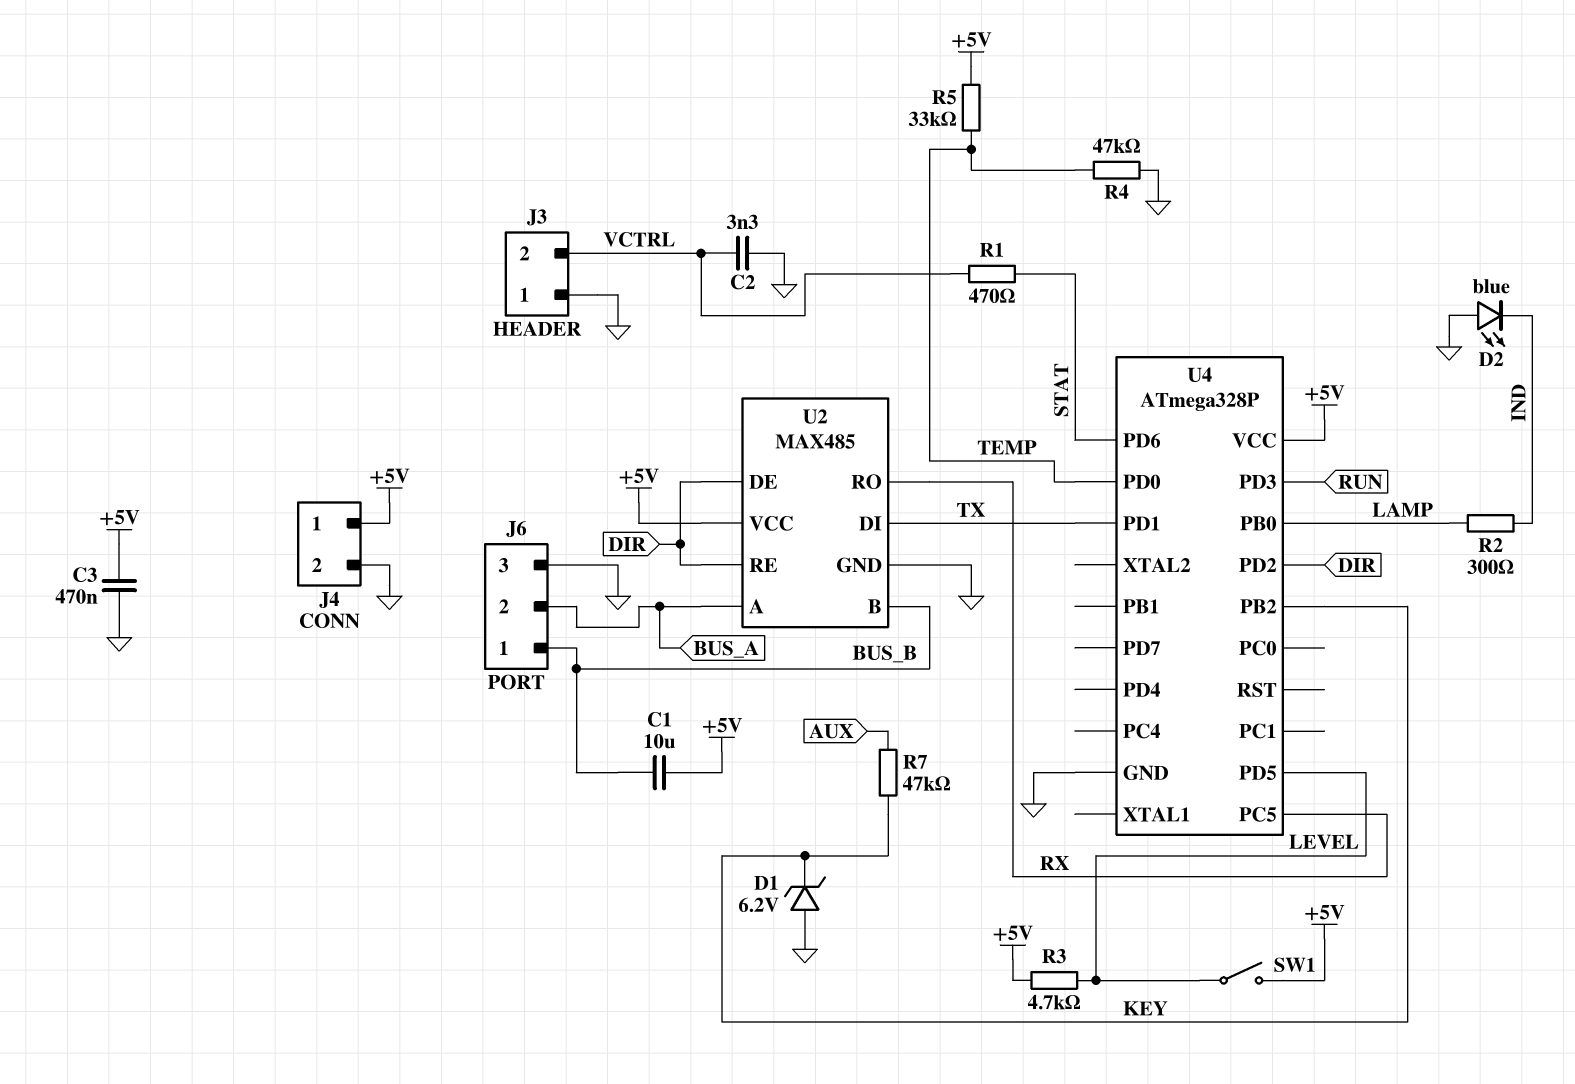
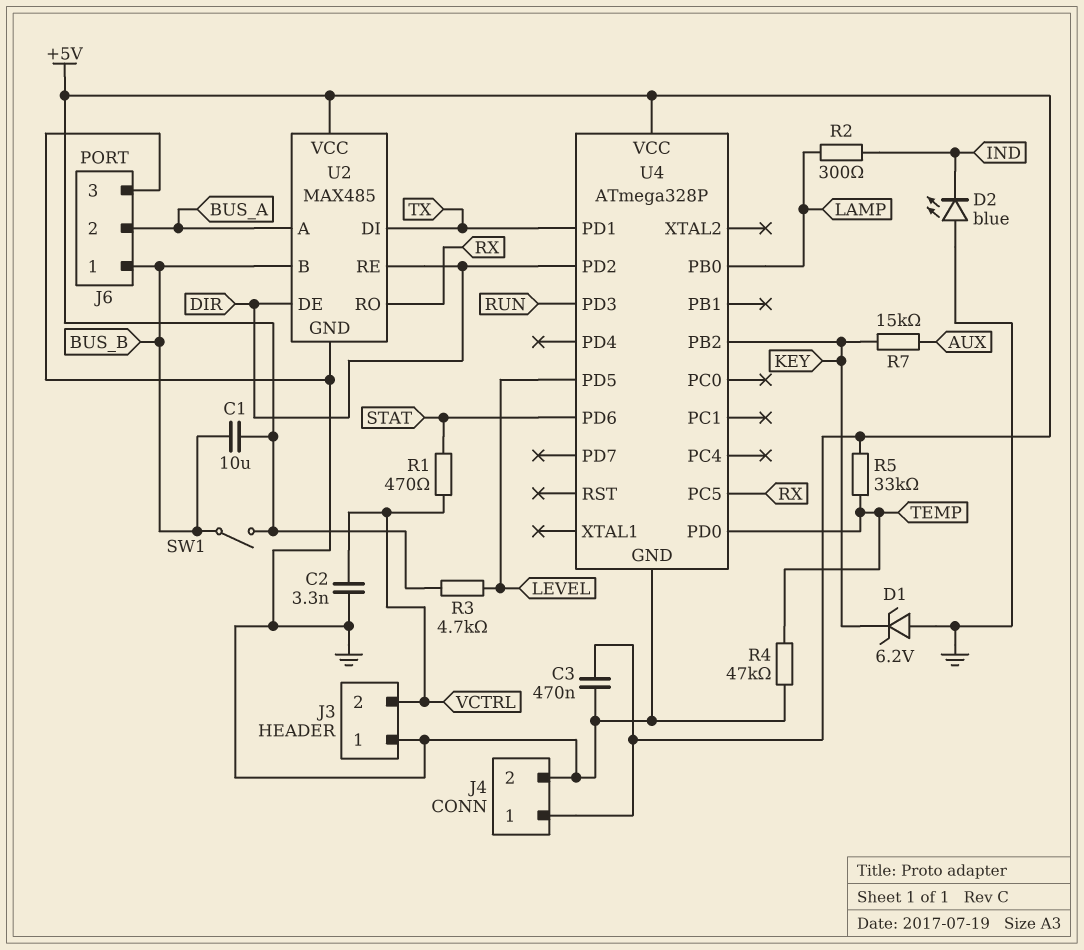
R7: 47k (AUX, KEY) -> 15k (AUX, KEY)
SW1: switch (+5V, LEVEL) -> switch (+5V, BUS_B)

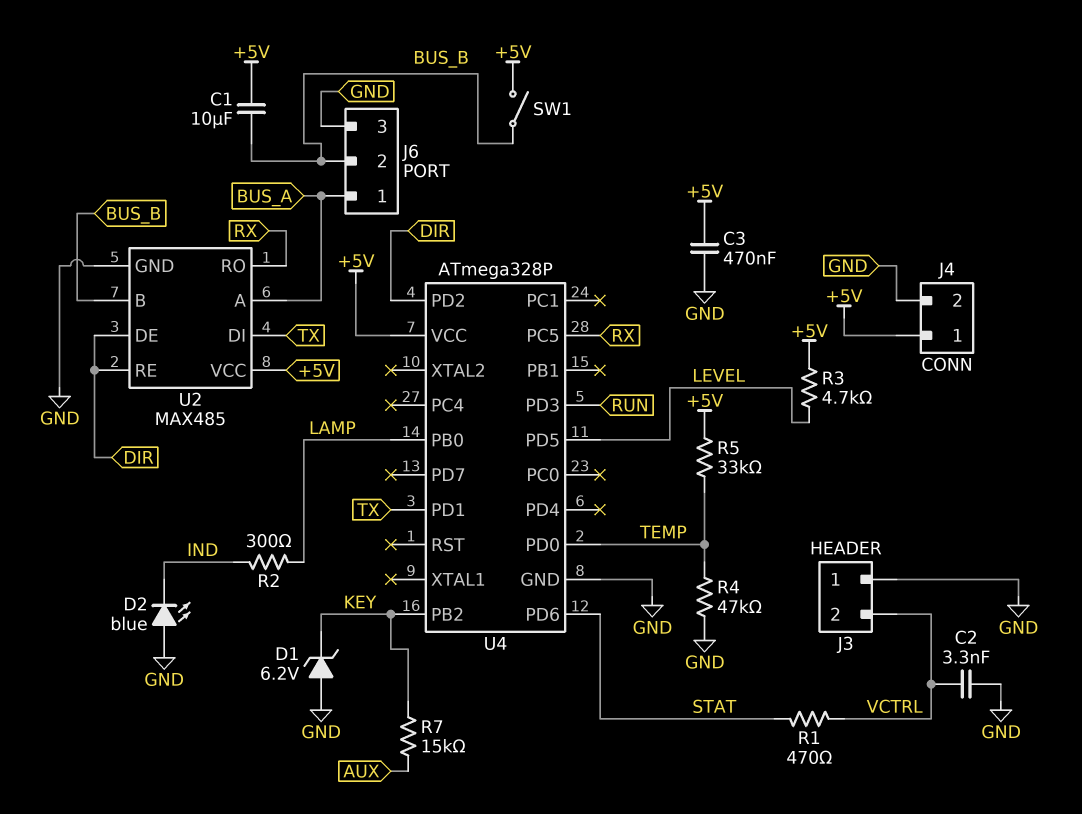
J6 pin 1: BUS_B -> BUS_A
J6 pin 2: BUS_A -> BUS_B

